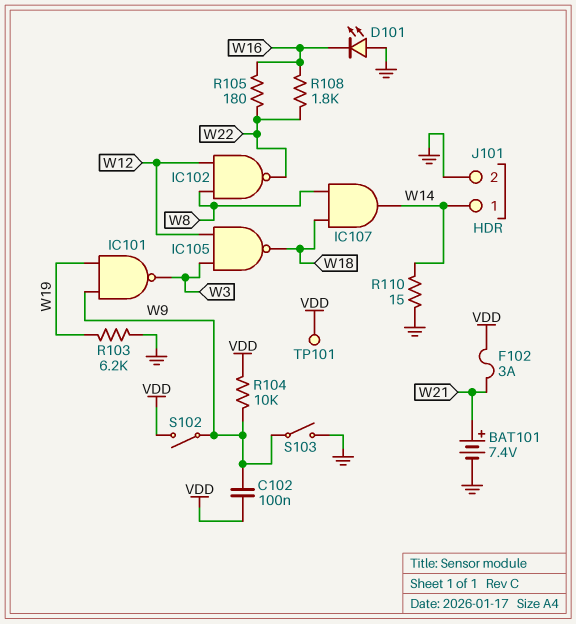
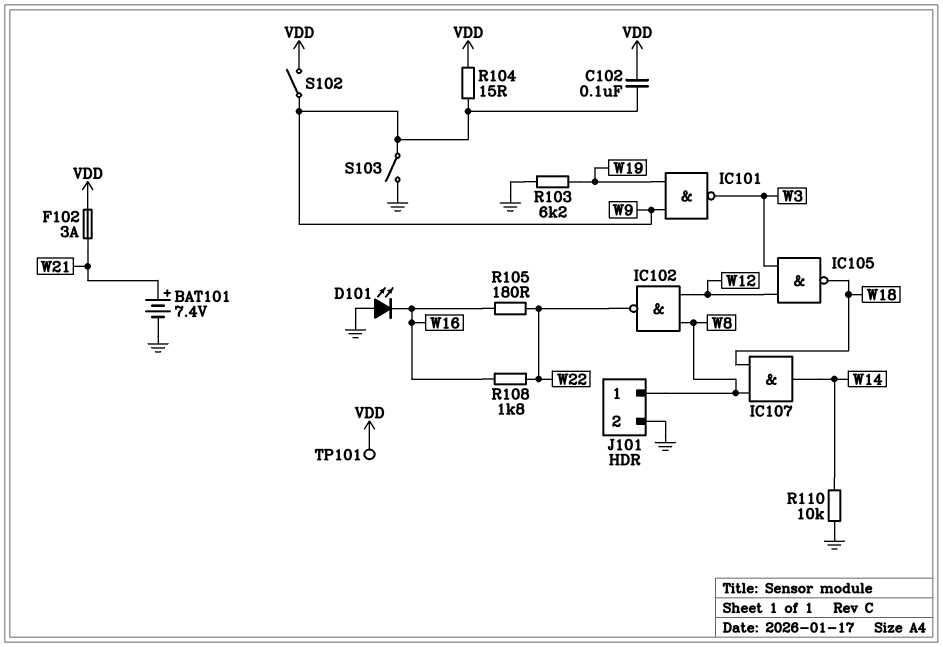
J101 pin 1: W14 -> W8
R104: 10k (VDD, W9) -> 15 (VDD, W9)
R110: 15 (GND, W14) -> 10k (GND, W14)

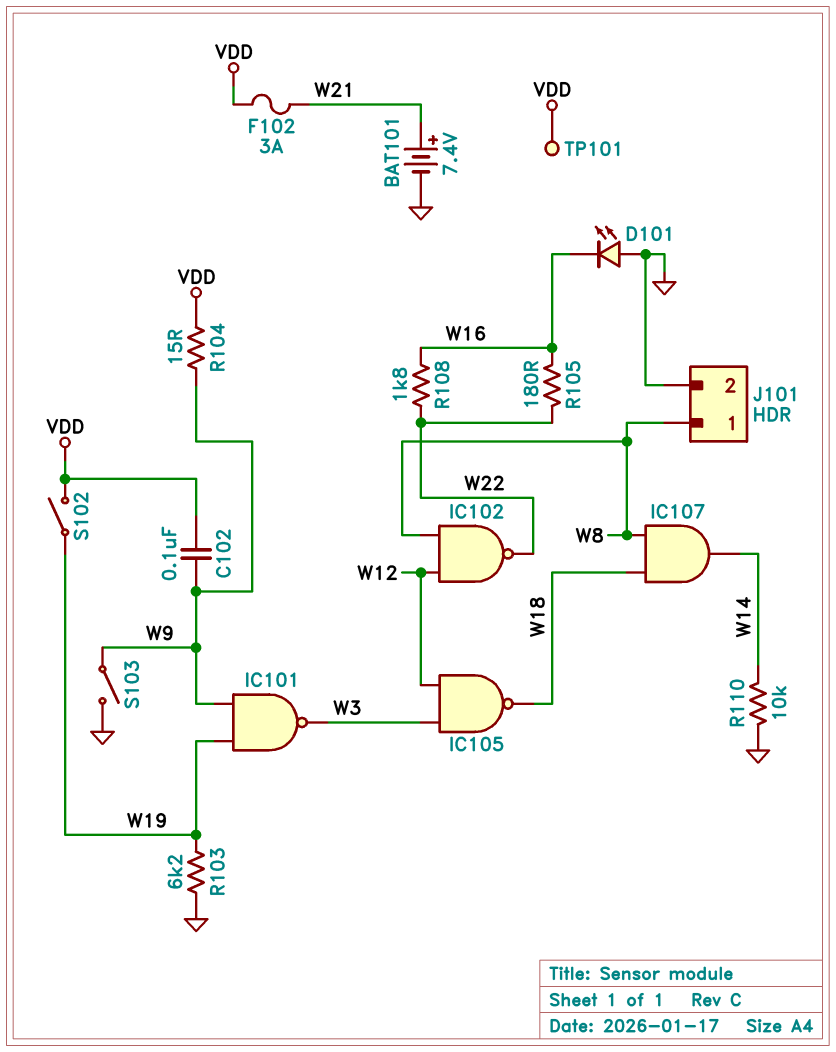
S102: switch (VDD, W9) -> switch (VDD, W19)

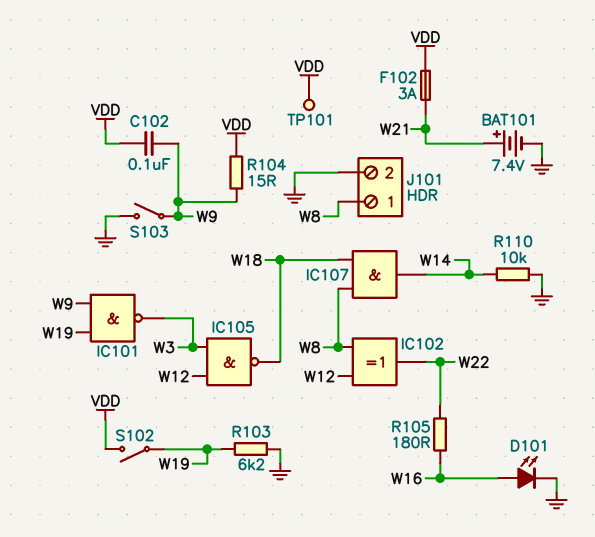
D101: LED (A GND, K W16) -> LED (A W16, K GND)
IC102: NAND (in W8, in W12, out W22) -> XOR (in W8, in W12, out W22)
R108: 1.8k (W16, W22) -> none

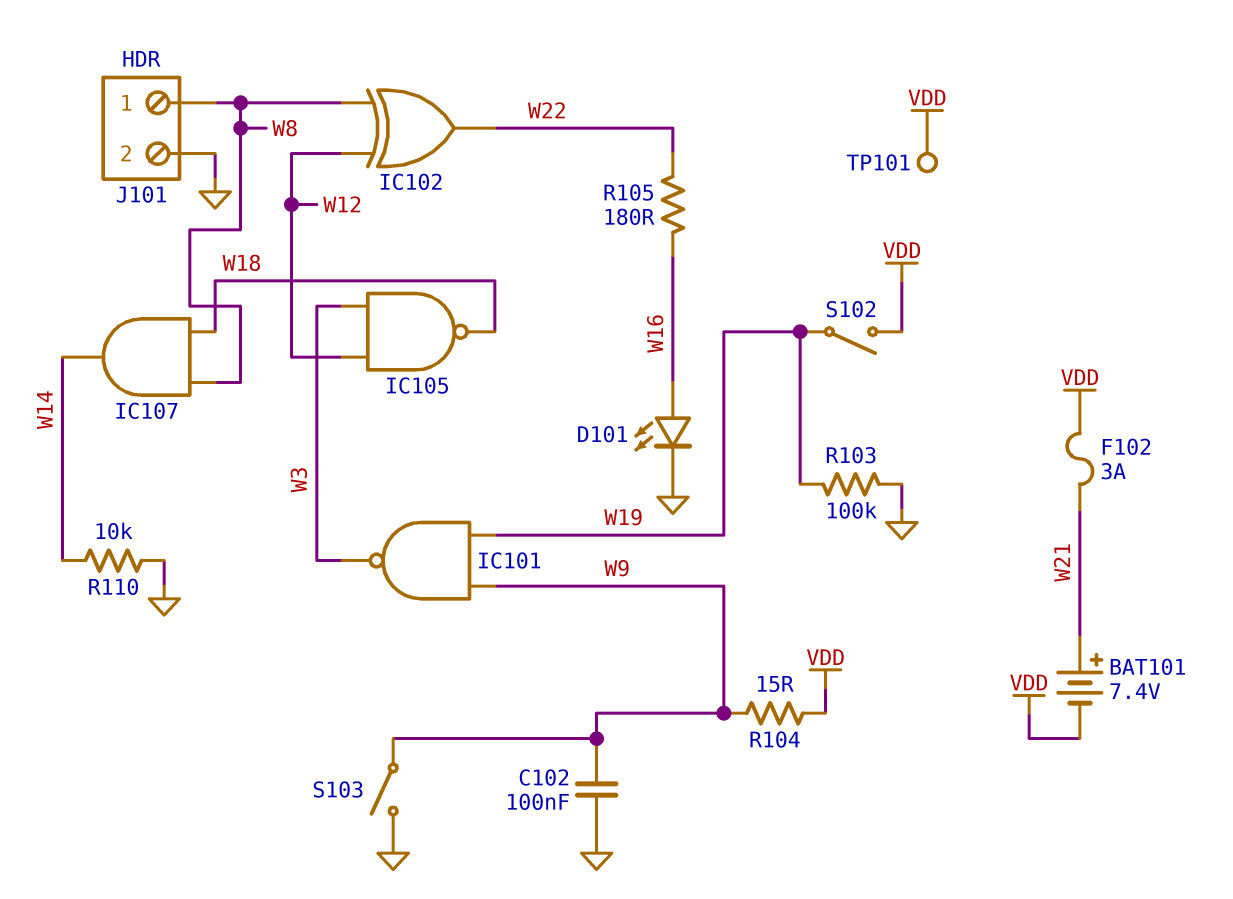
BAT101: 7.4V (plus W21, minus GND) -> 7.4V (plus W21, minus VDD)
C102: 100nF (VDD, W9) -> 100nF (GND, W9)
R103: 6.2k (GND, W19) -> 100k (GND, W19)

